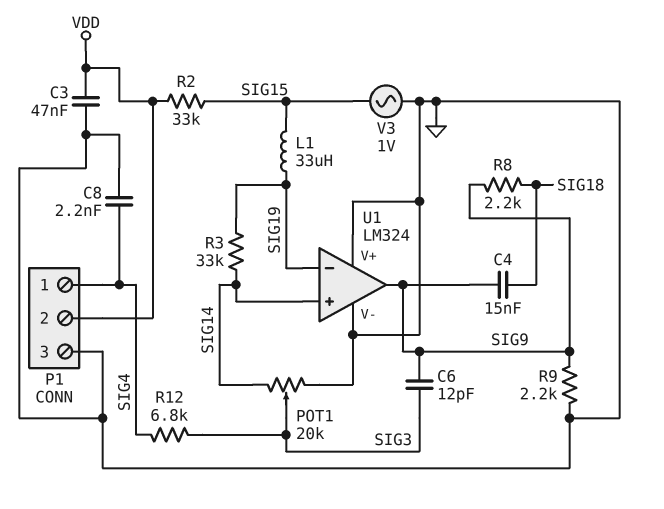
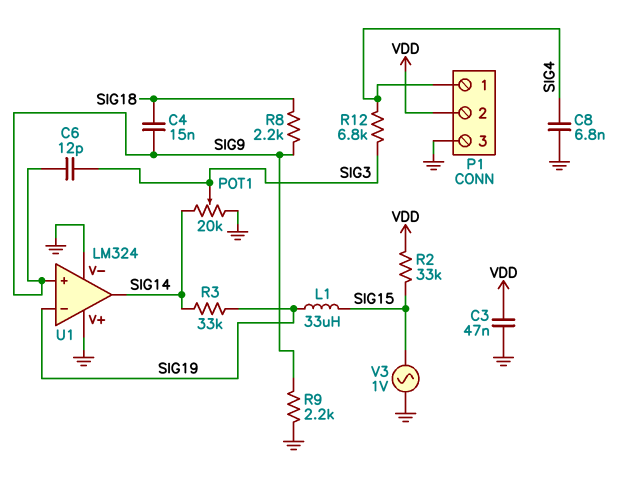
C8: 2.2nF (GND, SIG4) -> 6.8nF (GND, SIG4)
U1 pin in+: SIG14 -> SIG9
U1 pin out: SIG9 -> SIG14

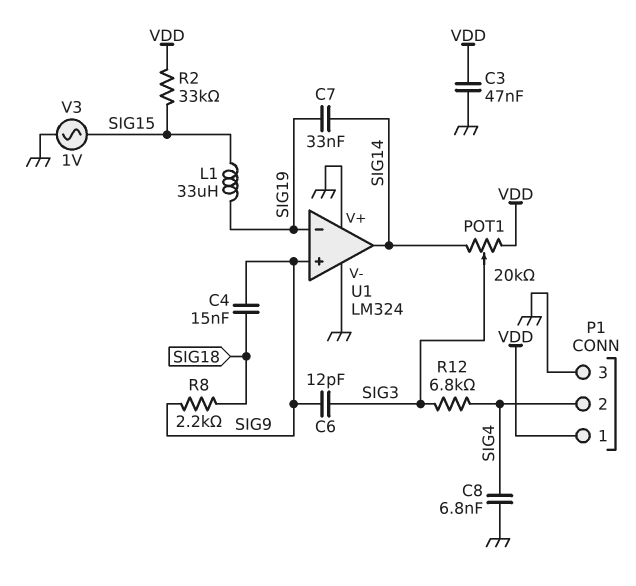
C7: none -> 33nF (SIG14, SIG19)
P1 pin 1: SIG4 -> VDD
P1 pin 2: VDD -> SIG4
POT1: 20k (GND, SIG14, wiper SIG3) -> 20k (SIG14, VDD, wiper SIG3)
R3: 33k (SIG14, SIG19) -> none
R9: 2.2k (GND, SIG9) -> none

